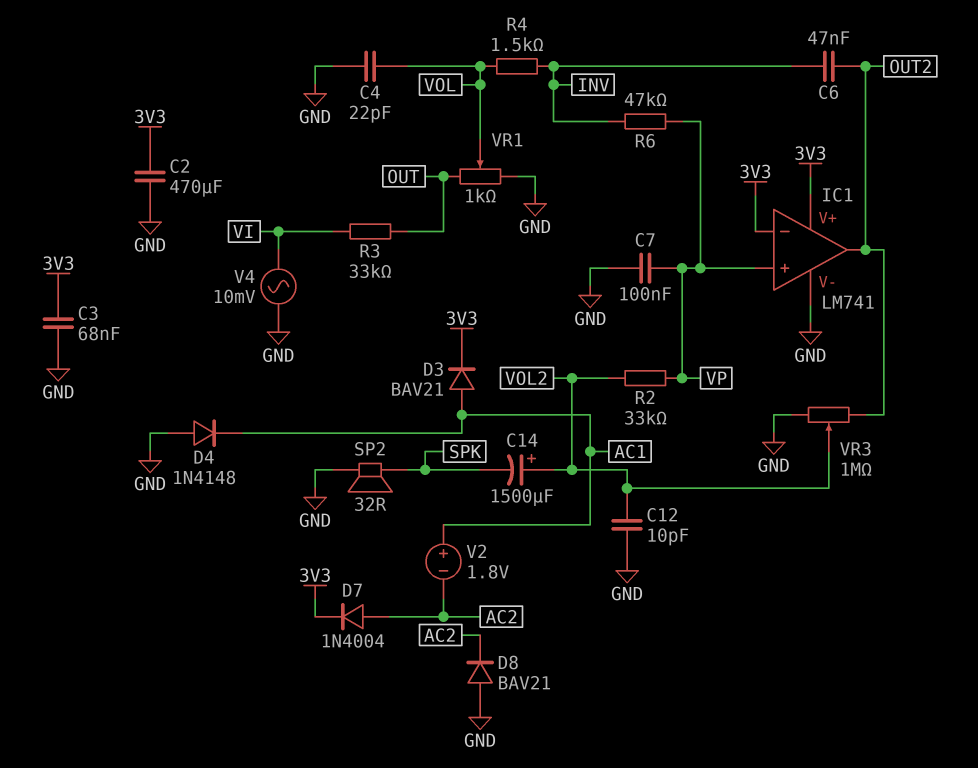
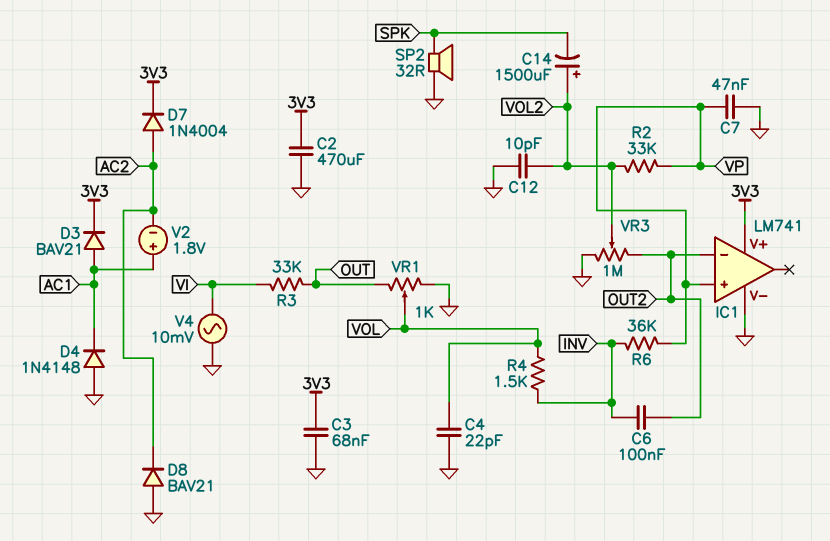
C6: 47nF (INV, OUT2) -> 100nF (INV, OUT2)
C7: 100nF (GND, VP) -> 47nF (GND, VP)
IC1 pin in-: 3V3 -> OUT2
IC1 pin out: OUT2 -> none
R6: 47k (INV, VP) -> 36k (INV, VP)

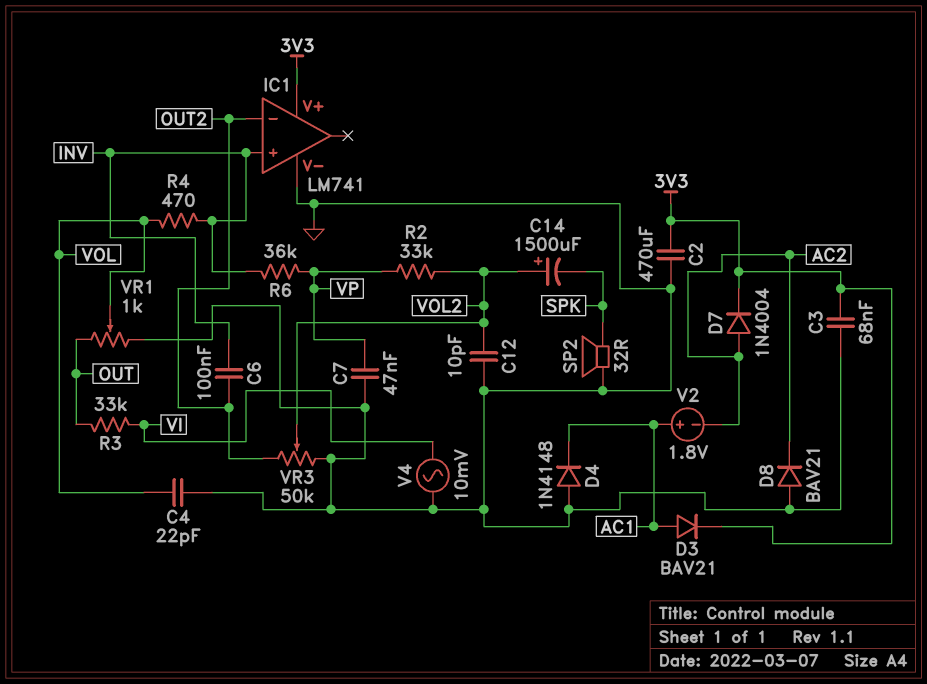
IC1 pin in+: VP -> INV
R4: 1.5k (INV, VOL) -> 470 (INV, VOL)
VR3: 1M (GND, OUT2, wiper VOL2) -> 50k (GND, OUT2, wiper VOL2)

